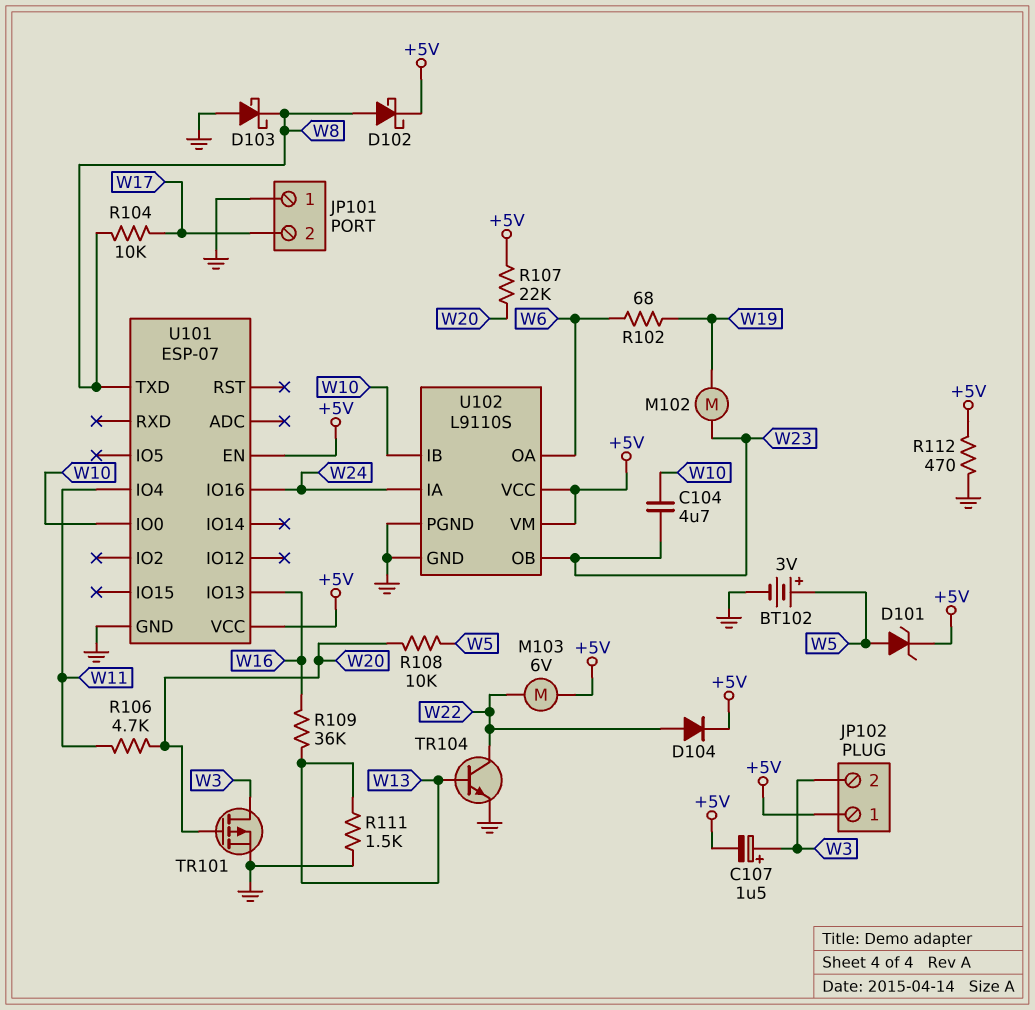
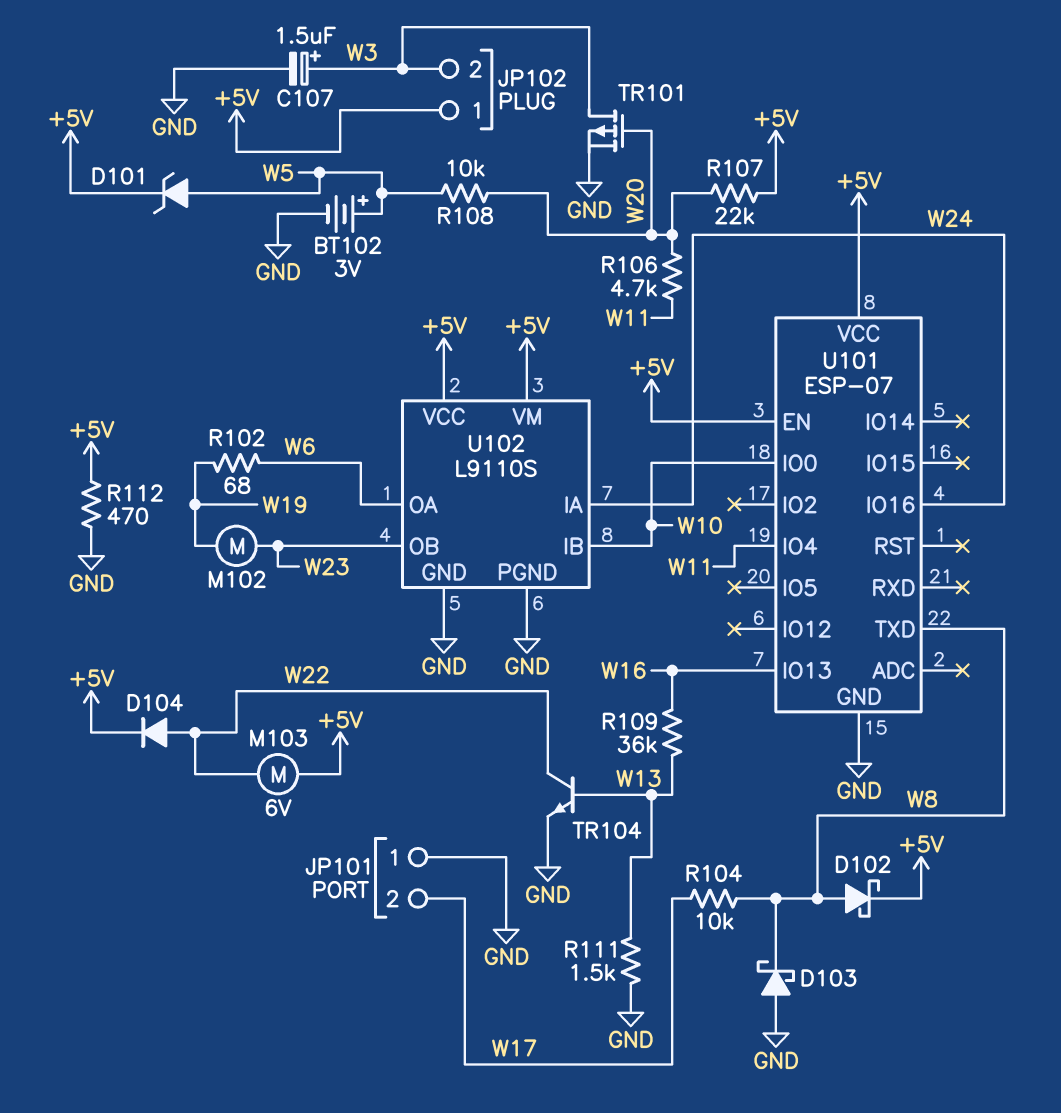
C104: 4.7uF (W10, W23) -> none
C107: 1.5uF (plus W3, minus +5V) -> 1.5uF (plus W3, minus GND)

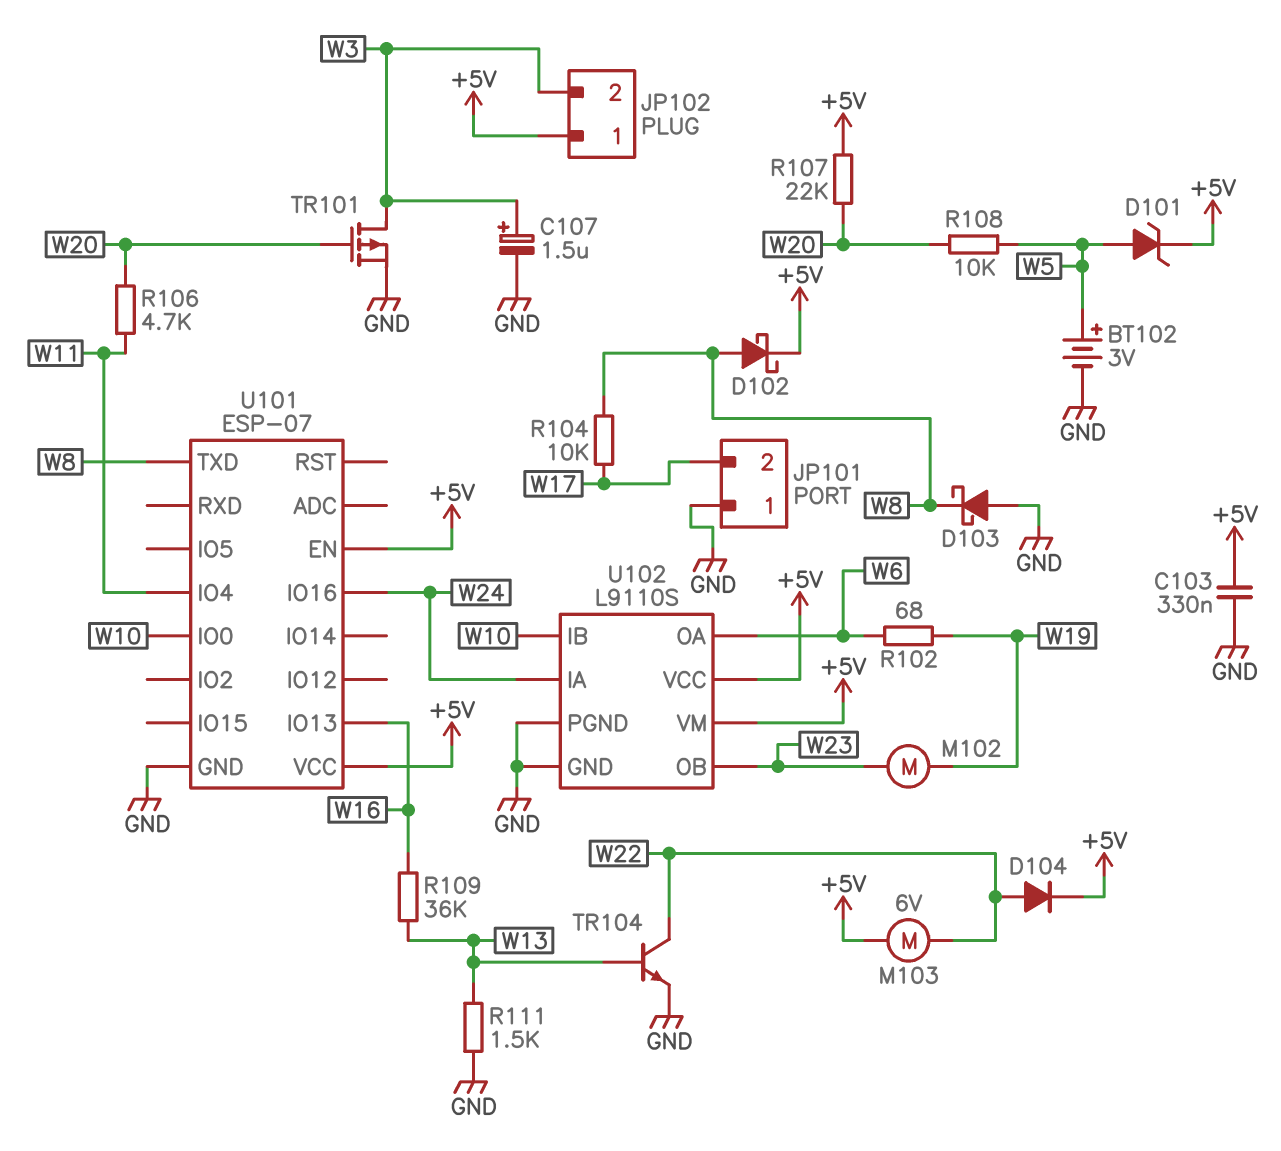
C103: none -> 330nF (+5V, GND)
R112: 470 (+5V, GND) -> none

